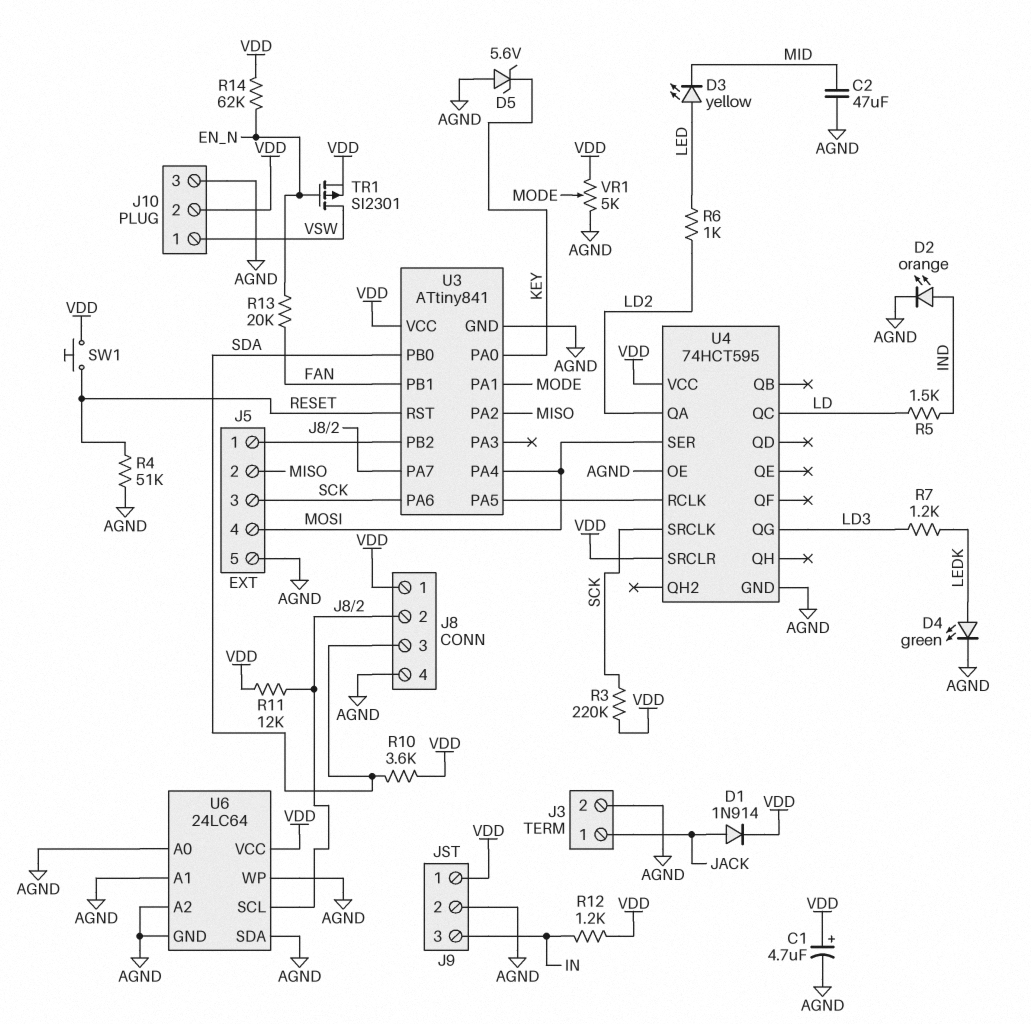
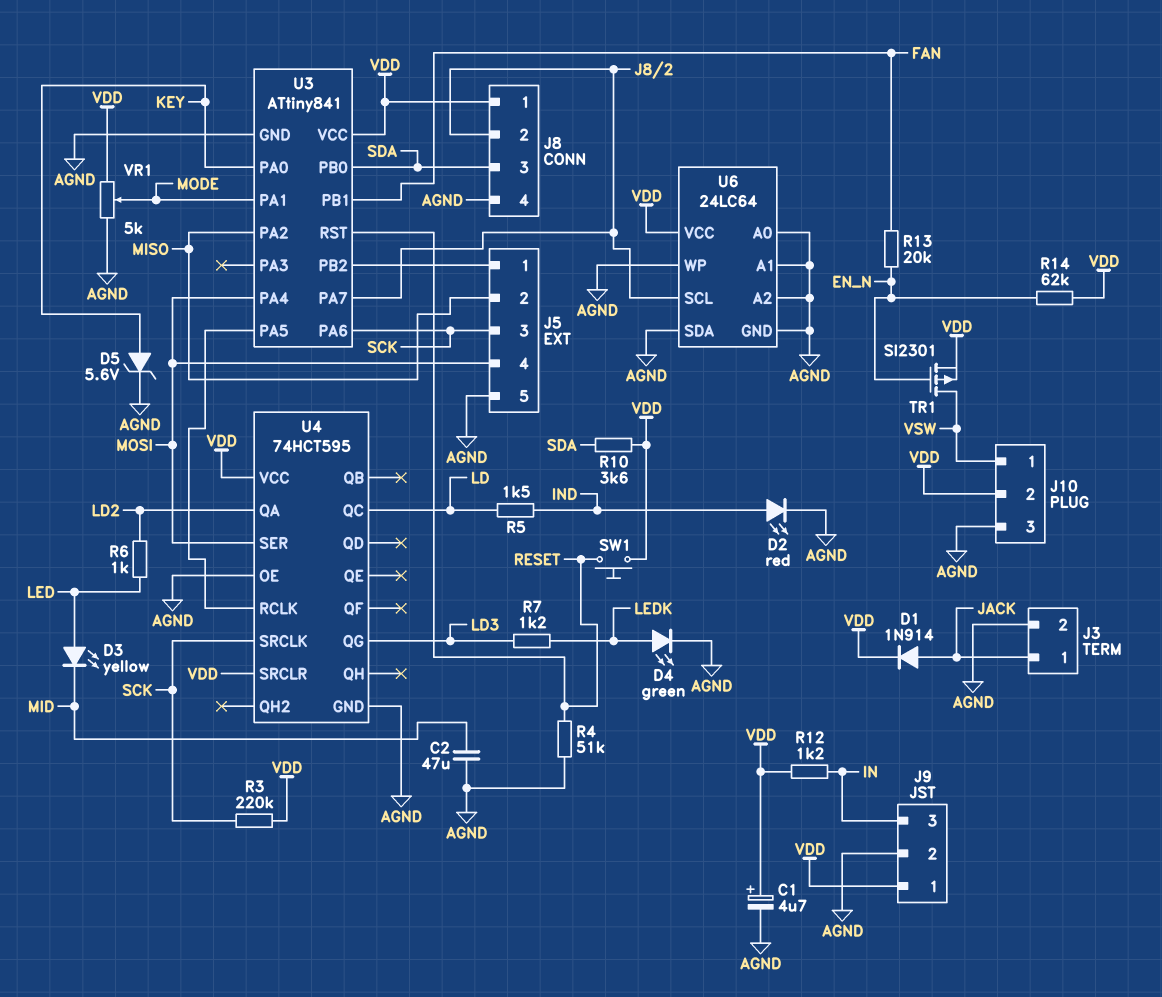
D2: LED orange (A IND, K AGND) -> LED red (A IND, K AGND)
D5: zener 5.6V (A AGND, K KEY) -> zener 5.6V (A KEY, K AGND)
R11: 12k (J8/2, VDD) -> none

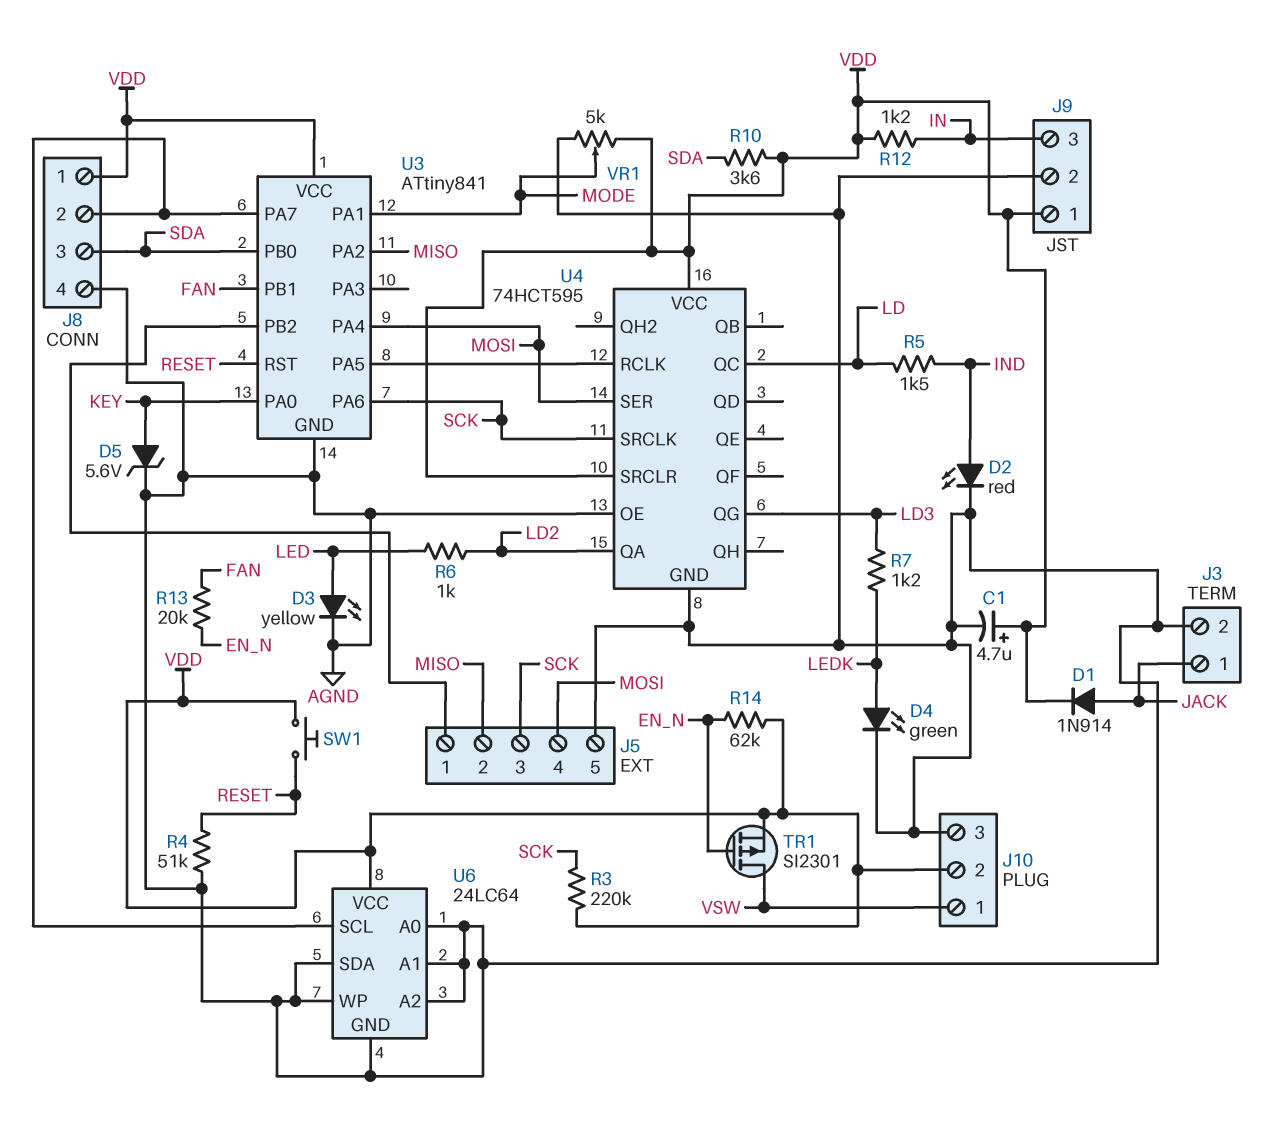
C2: 47uF (AGND, MID) -> none
D3: LED yellow (A LED, K MID) -> LED yellow (A LED, K AGND)

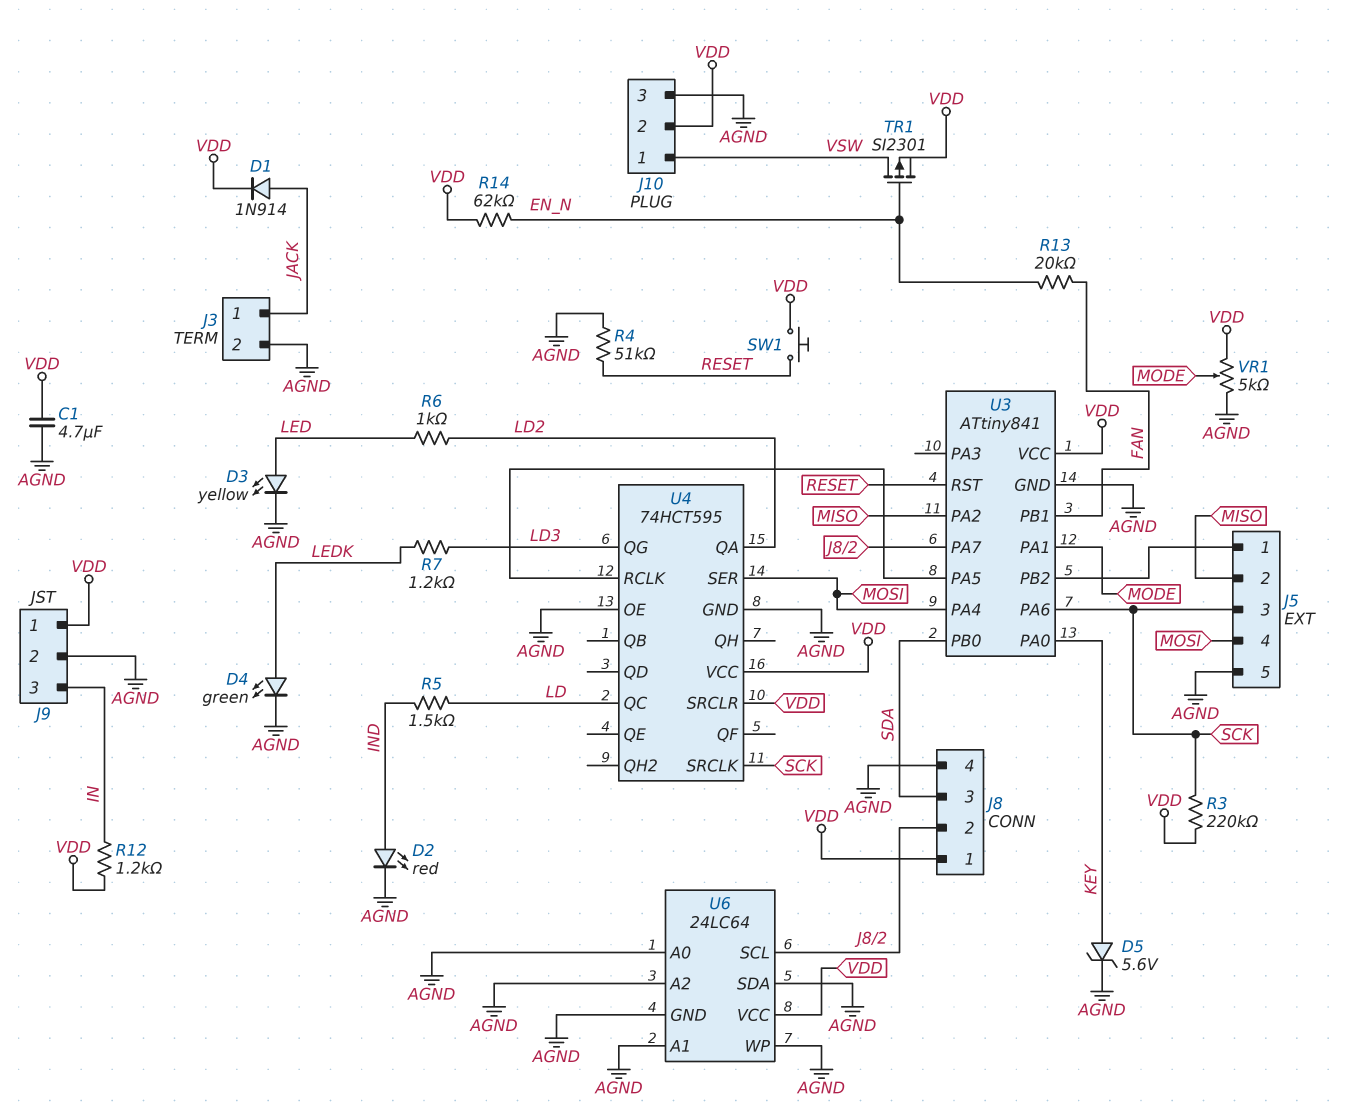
C1: 4.7uF (plus VDD, minus AGND) -> 4.7uF (AGND, VDD)
R10: 3.6k (SDA, VDD) -> none

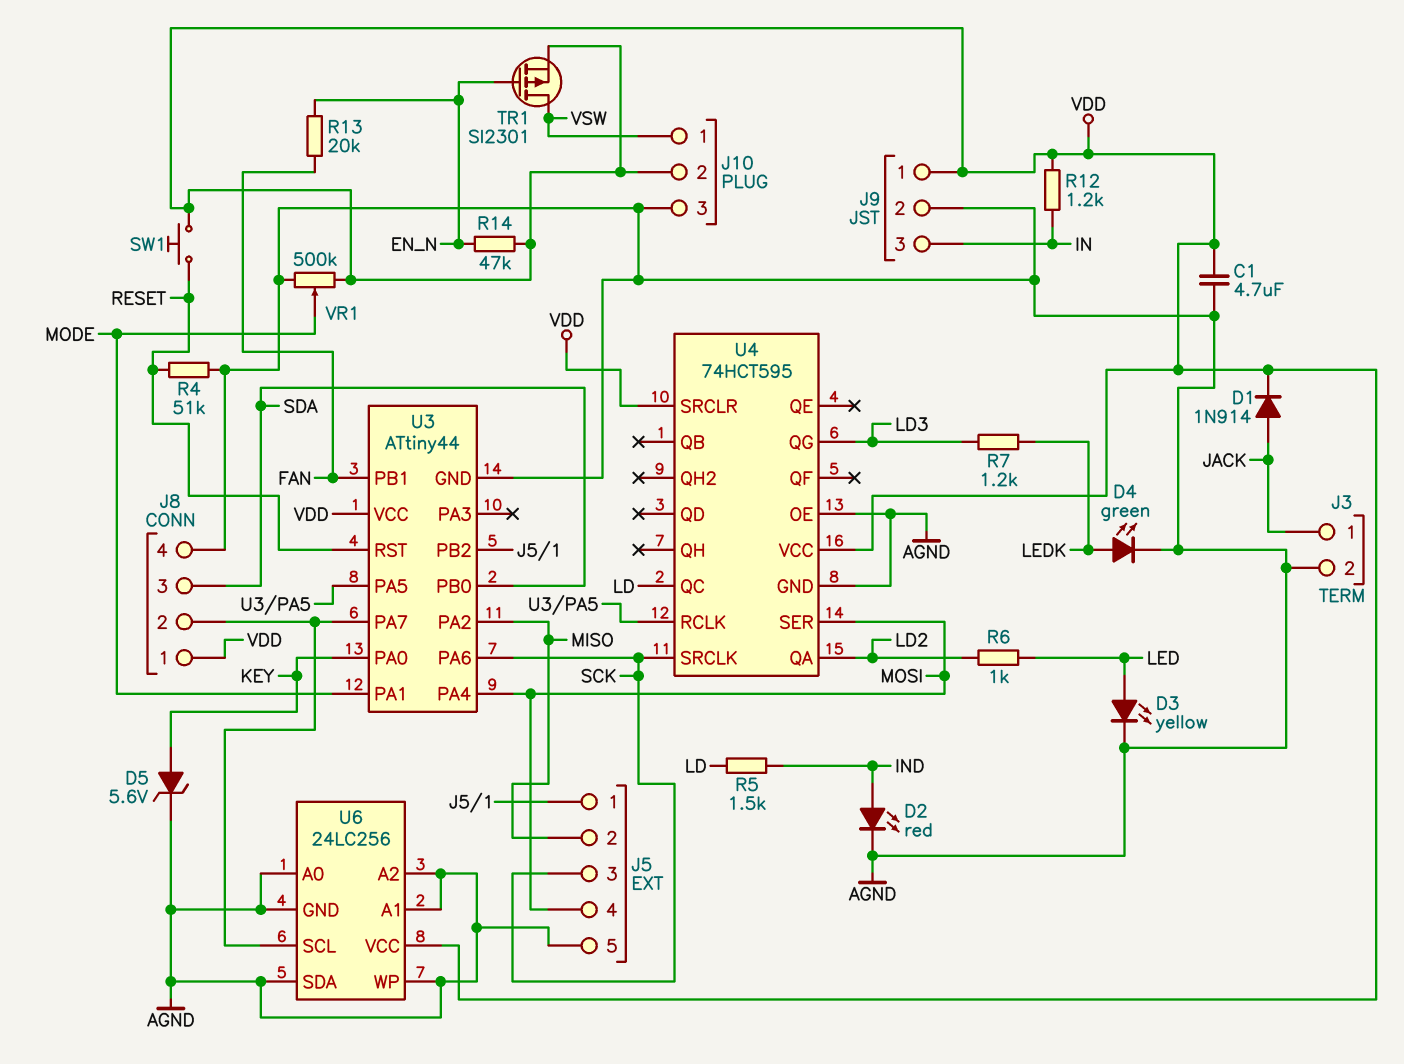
R3: 220k (SCK, VDD) -> none
R14: 62k (EN_N, VDD) -> 47k (EN_N, VDD)
U3: ATtiny841 -> ATtiny44
U6: 24LC64 -> 24LC256
VR1: 5k (AGND, VDD, wiper MODE) -> 500k (AGND, VDD, wiper MODE)

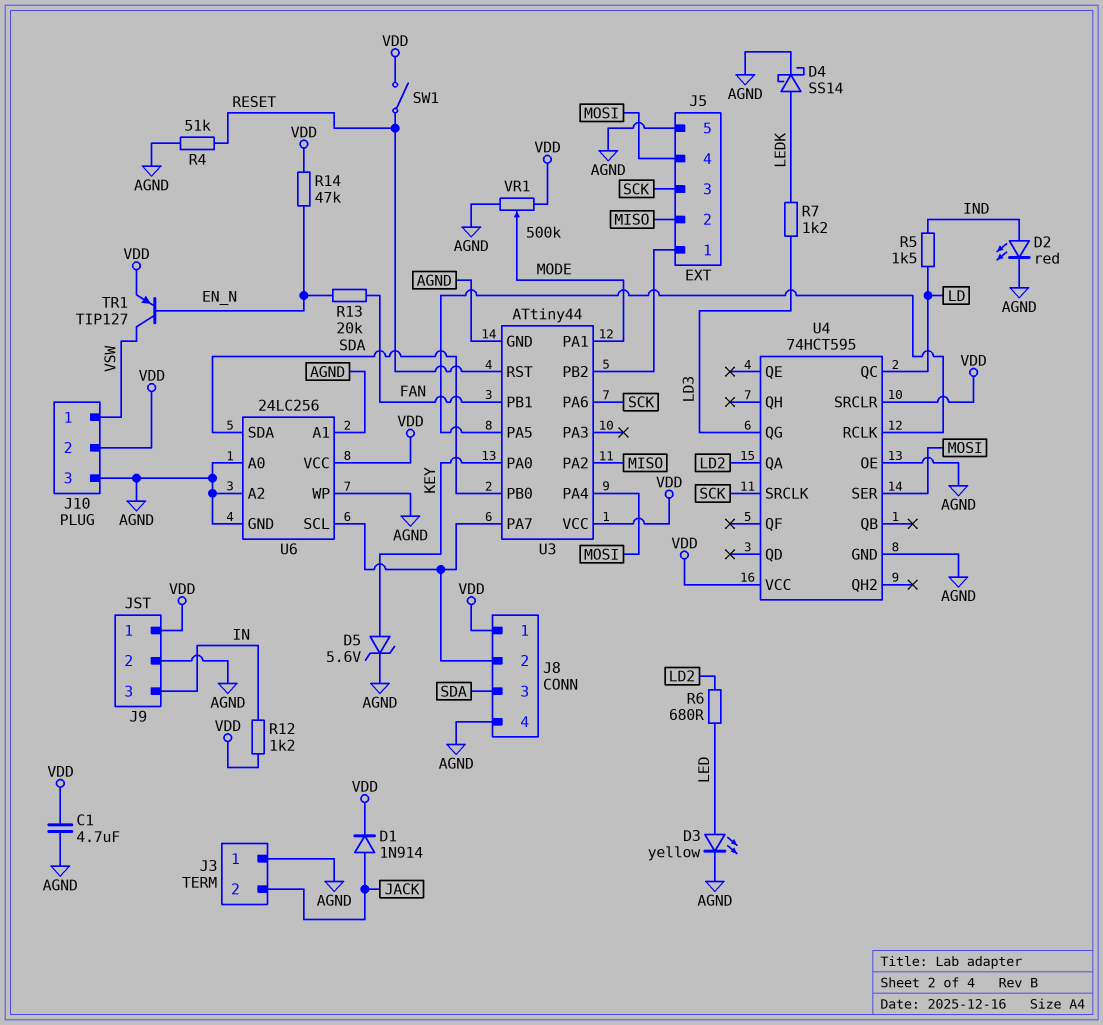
D4: LED green (A LEDK, K AGND) -> schottky SS14 (A LEDK, K AGND)
J3 pin 1: JACK -> AGND
J3 pin 2: AGND -> JACK
R6: 1k (LD2, LED) -> 680 (LD2, LED)
SW1: button (RESET, VDD) -> switch (RESET, VDD)
TR1: PMOS SI2301 (G EN_N, D VSW, S VDD) -> PNP TIP127 (B EN_N, C VSW, E VDD)
U6 pin SDA: AGND -> SDA

